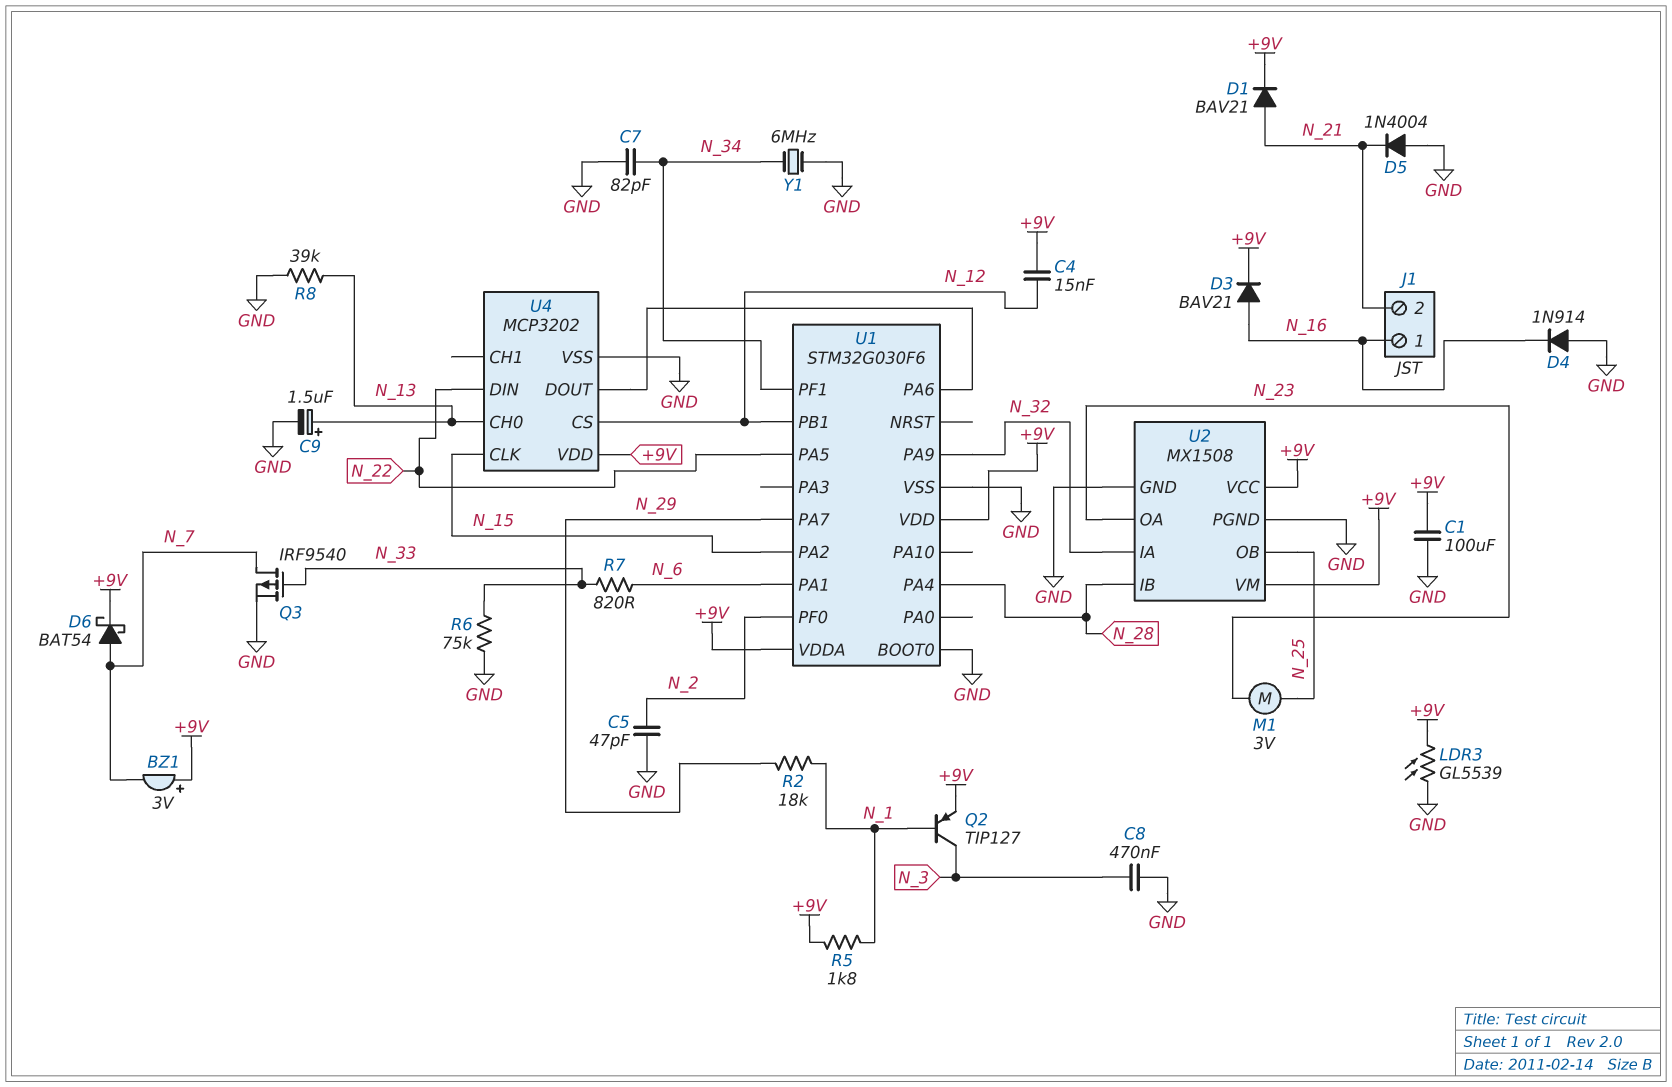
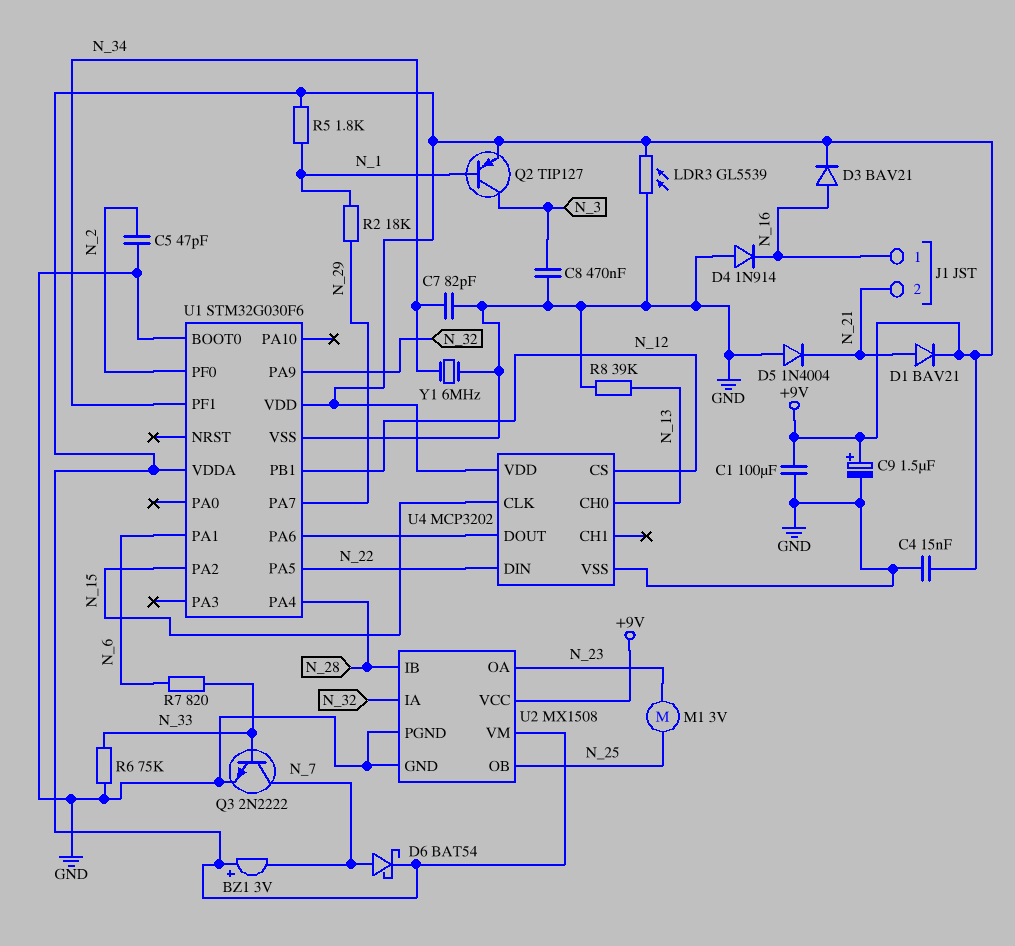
C4: 15nF (+9V, N_12) -> 15nF (+9V, GND)
C9: 1.5uF (plus N_13, minus GND) -> 1.5uF (plus +9V, minus GND)
Q3: PMOS IRF9540 (G N_33, D N_7, S GND) -> NPN 2N2222 (B N_33, C N_7, E GND)

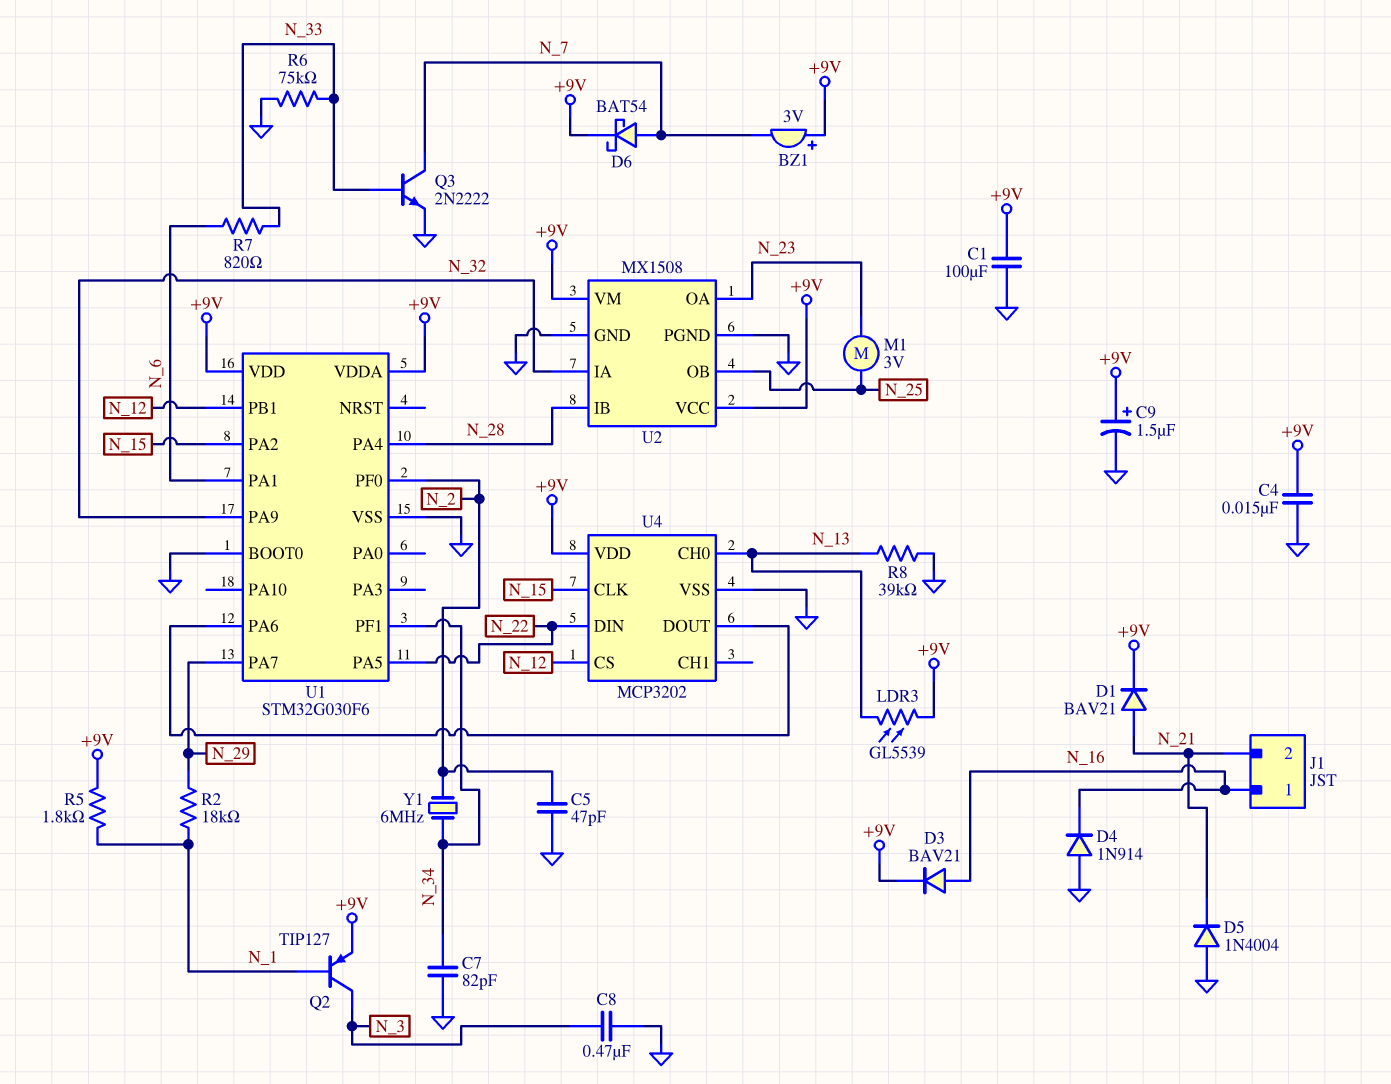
LDR3: GL5539 (+9V, GND) -> GL5539 (+9V, N_13)
Y1: 6MHz (GND, N_34) -> 6MHz (N_2, N_34)

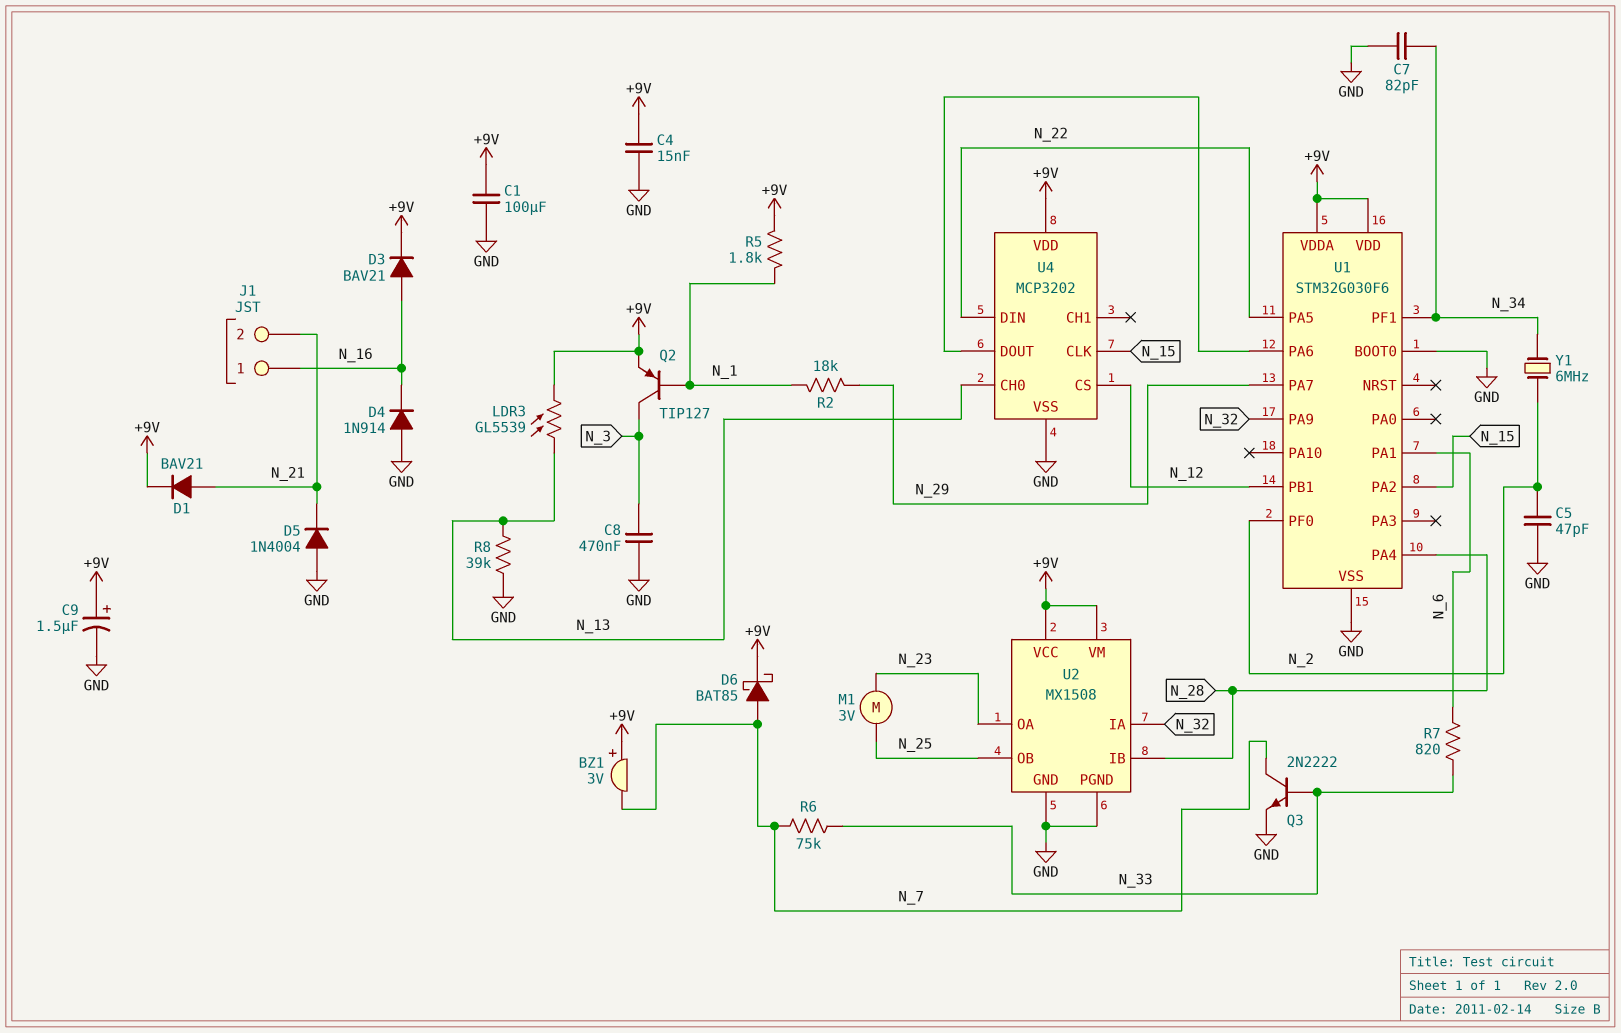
D6: schottky BAT54 (A N_7, K +9V) -> schottky BAT85 (A N_7, K +9V)
R6: 75k (GND, N_33) -> 75k (N_7, N_33)

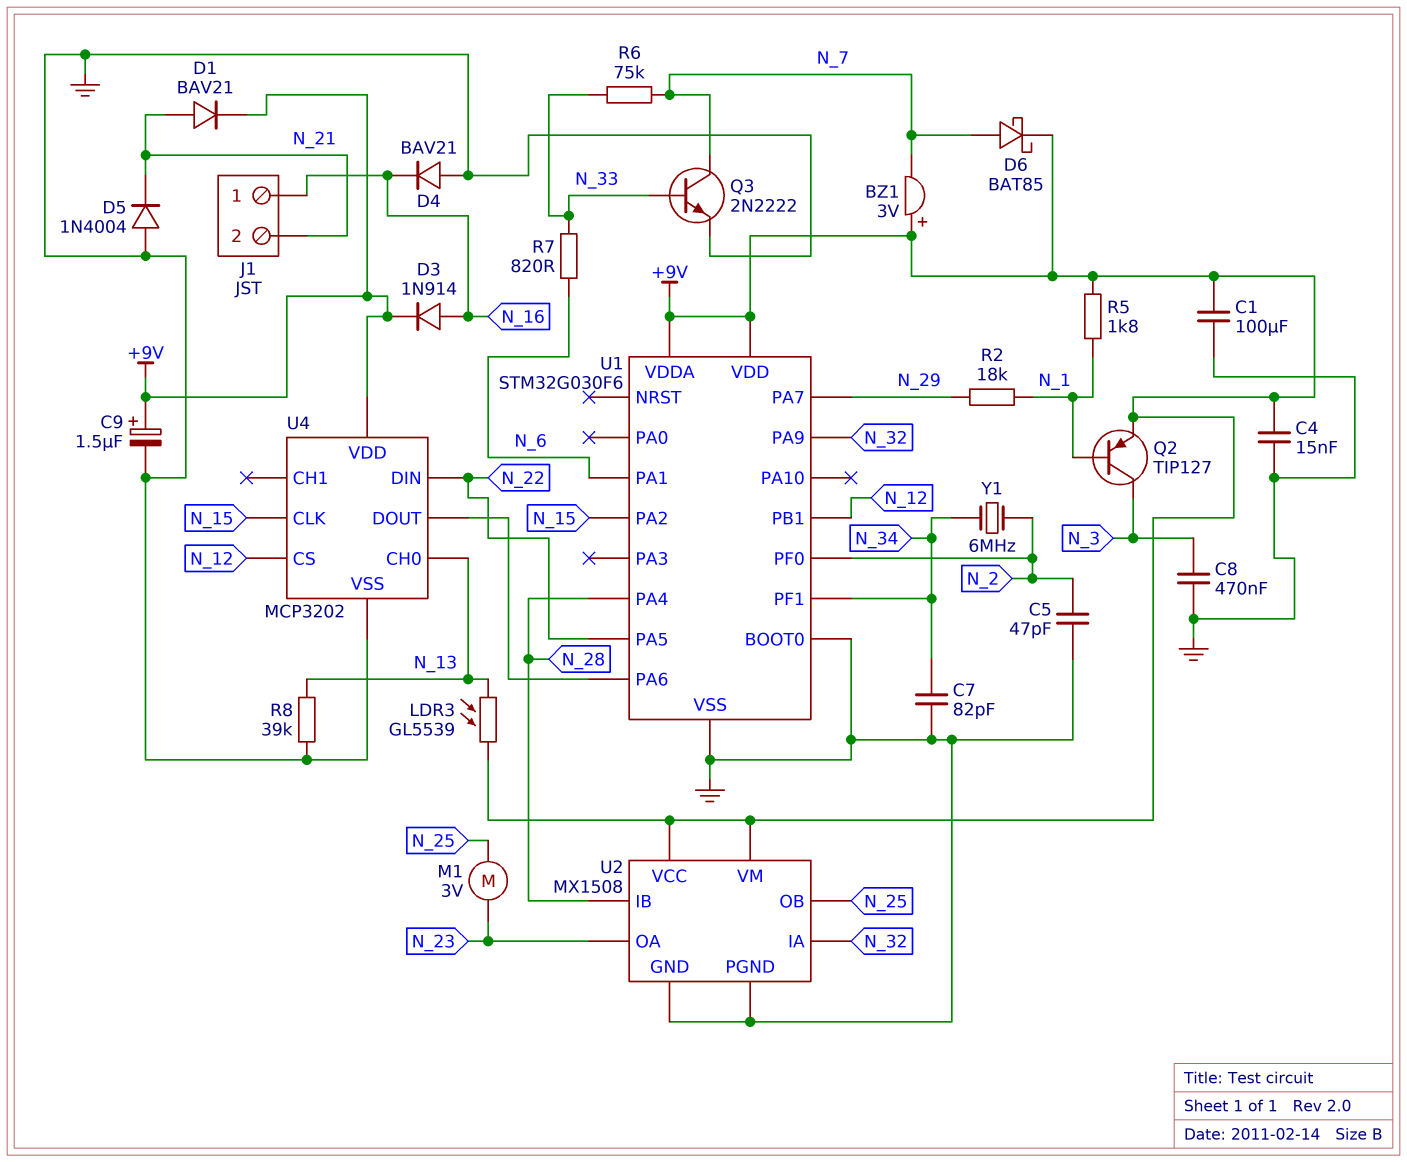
D3: diode BAV21 (A N_16, K +9V) -> diode 1N914 (A N_16, K +9V)
D4: diode 1N914 (A GND, K N_16) -> diode BAV21 (A GND, K N_16)

